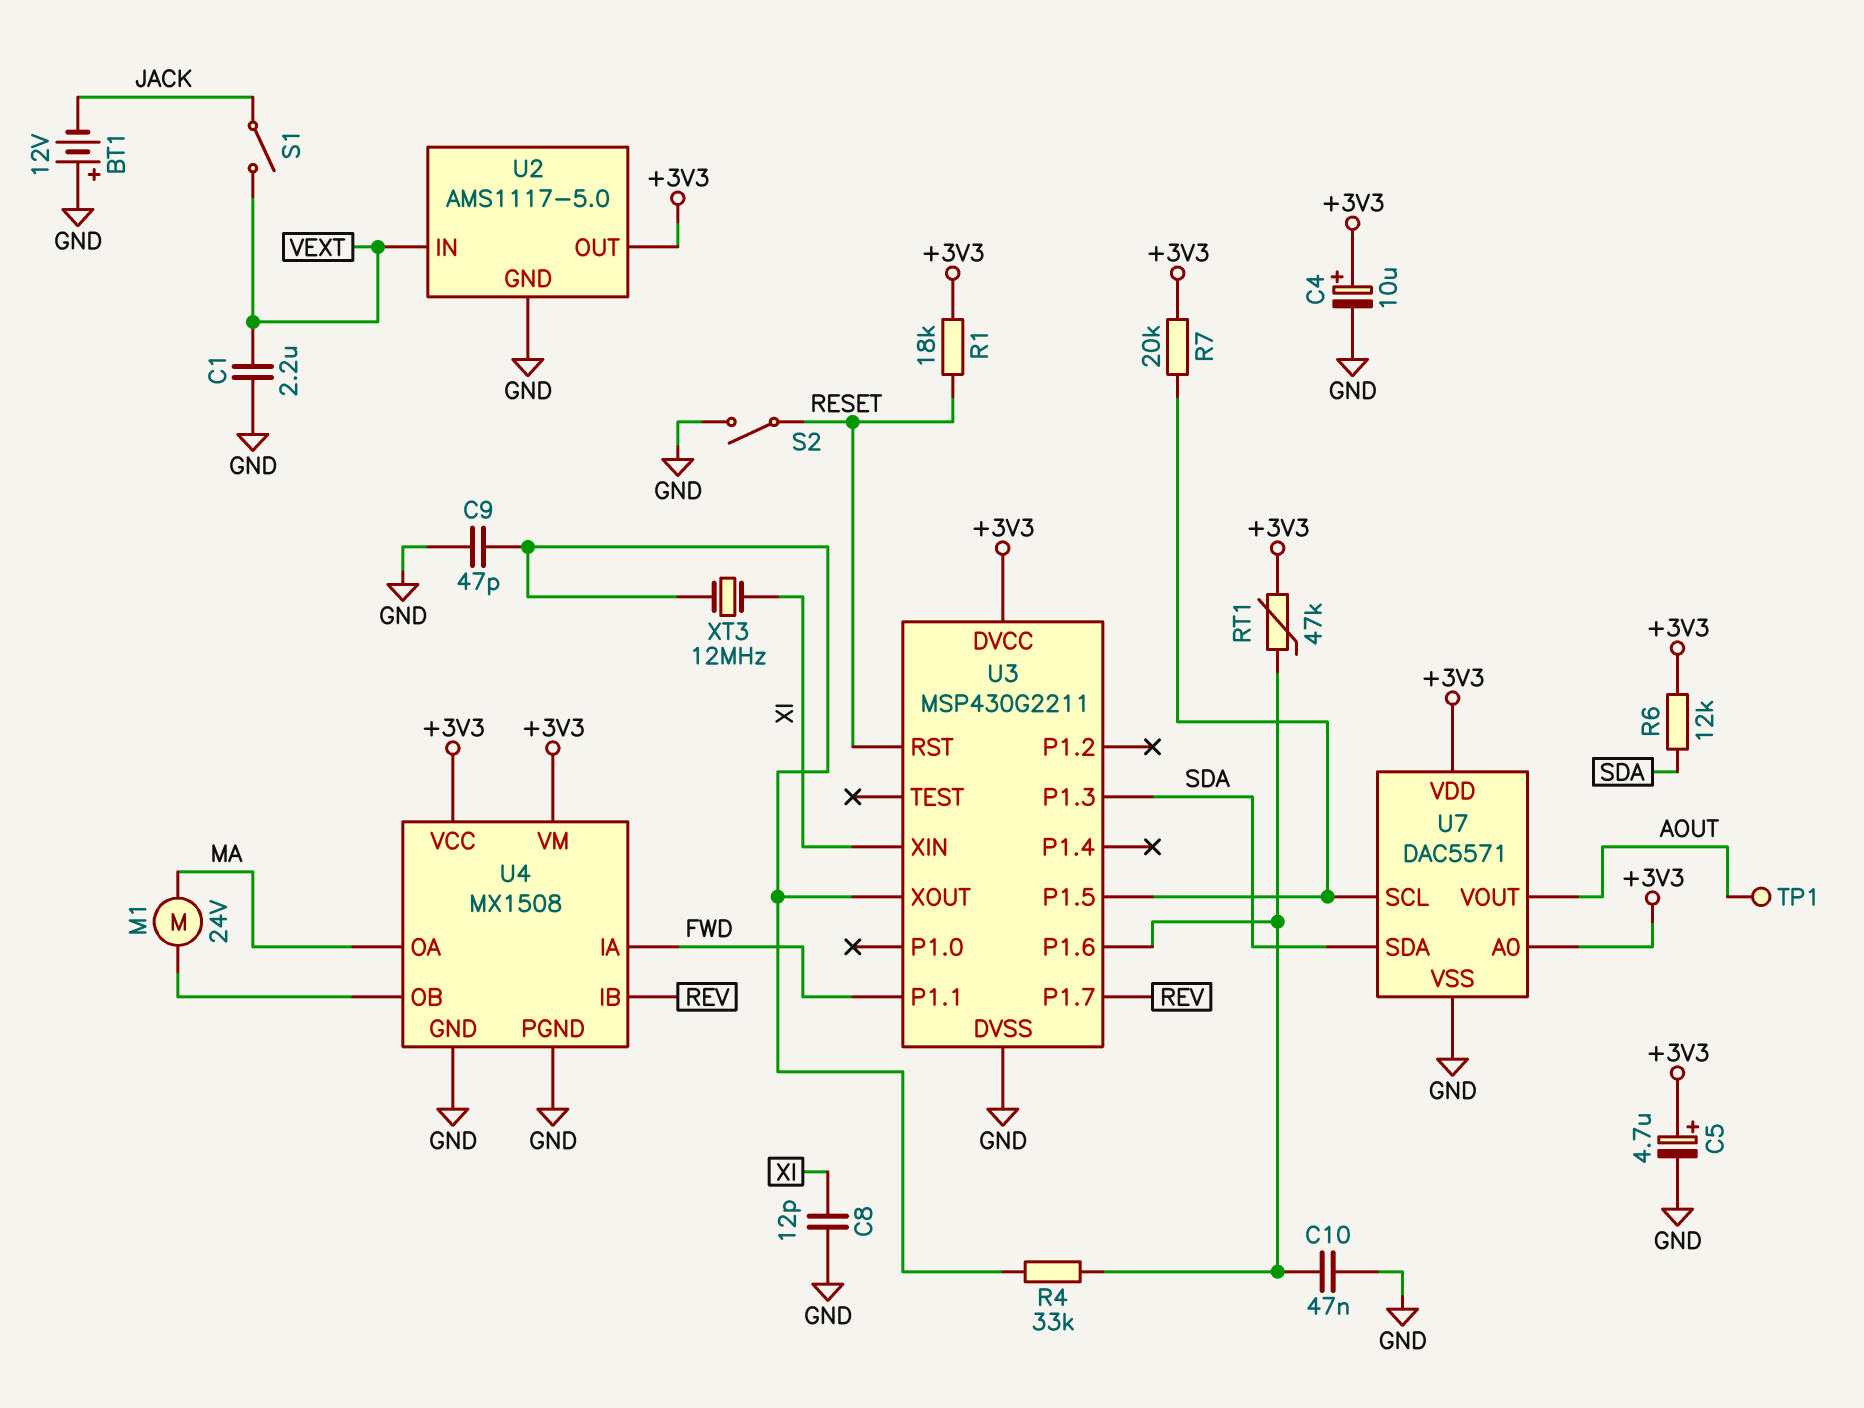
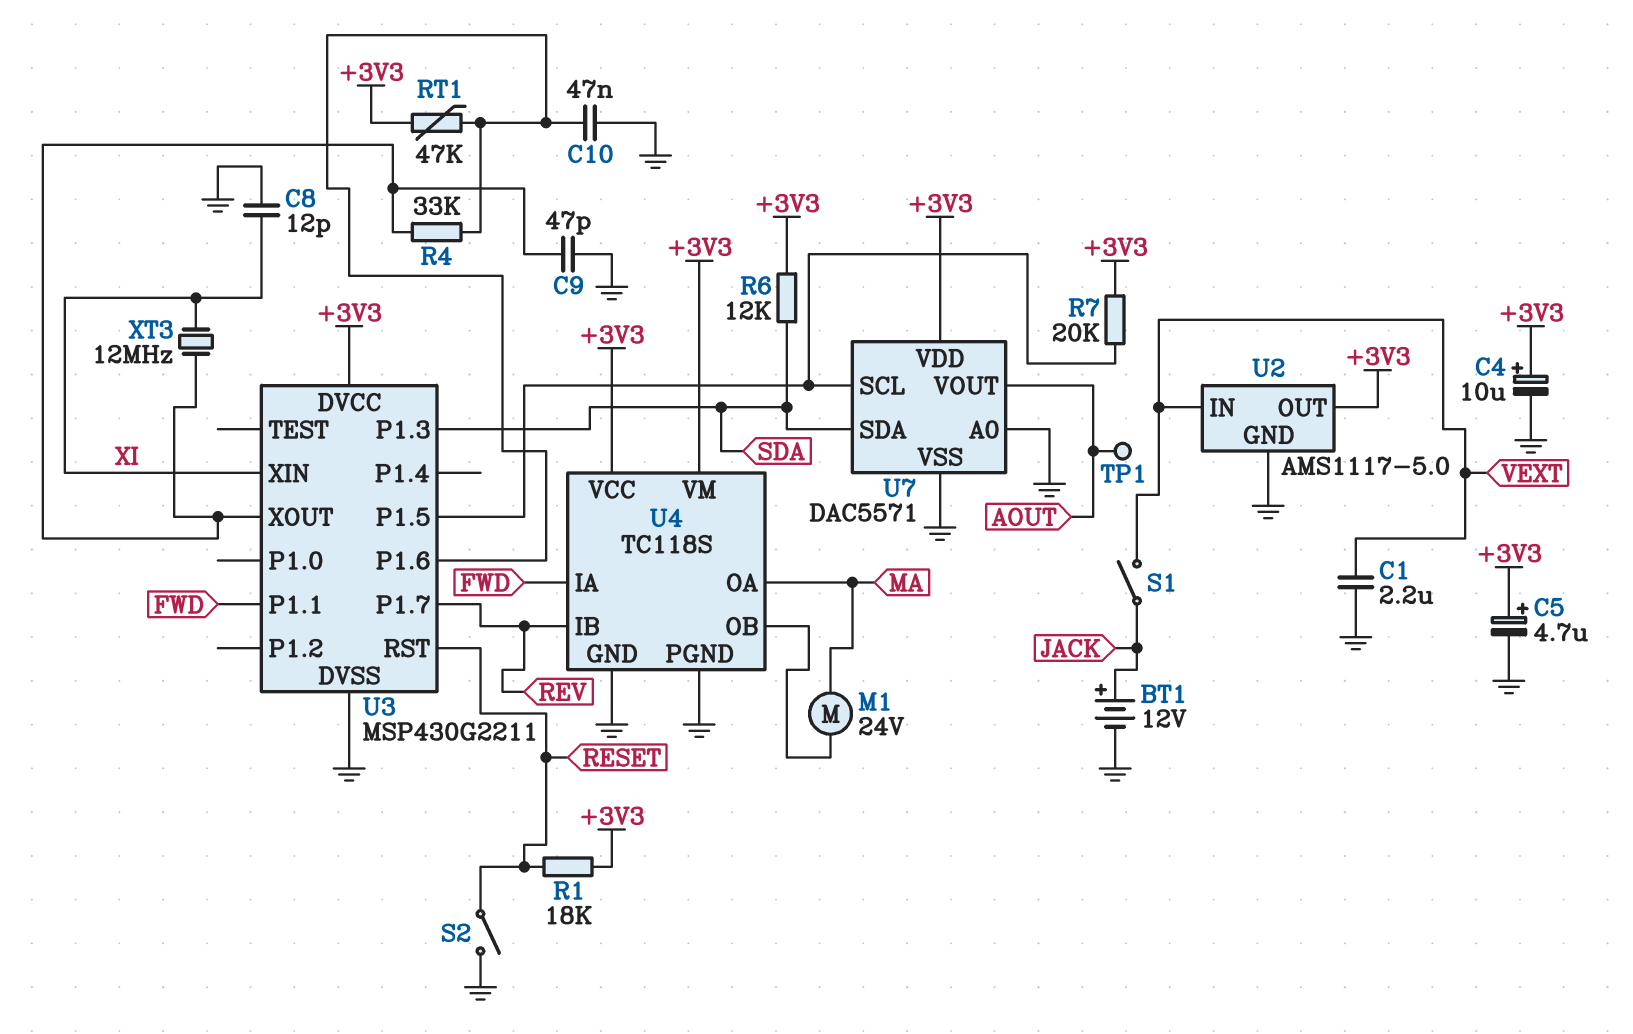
BT1: 12V (plus GND, minus JACK) -> 12V (plus JACK, minus GND)
U4: MX1508 -> TC118S
U7 pin A0: +3V3 -> GND

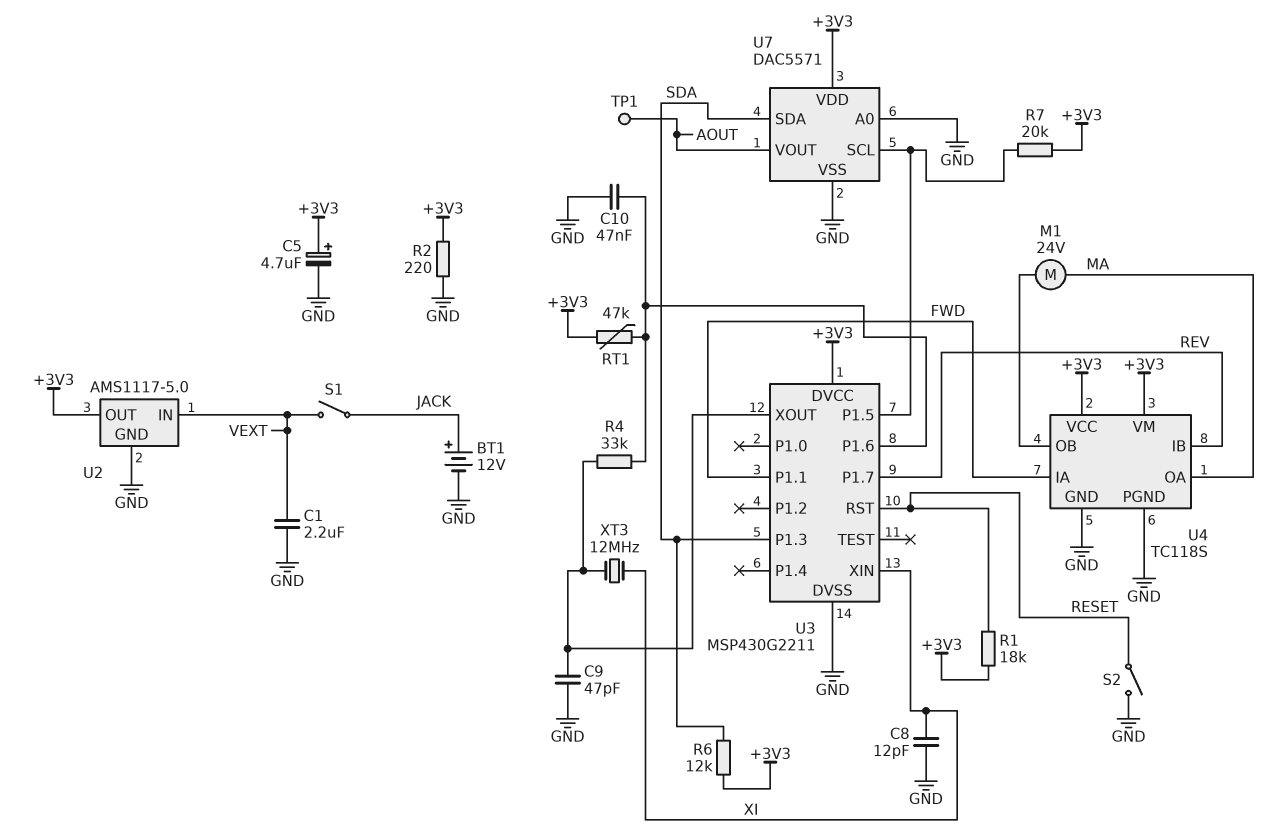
C4: 10uF (plus +3V3, minus GND) -> none
R2: none -> 220 (+3V3, GND)

